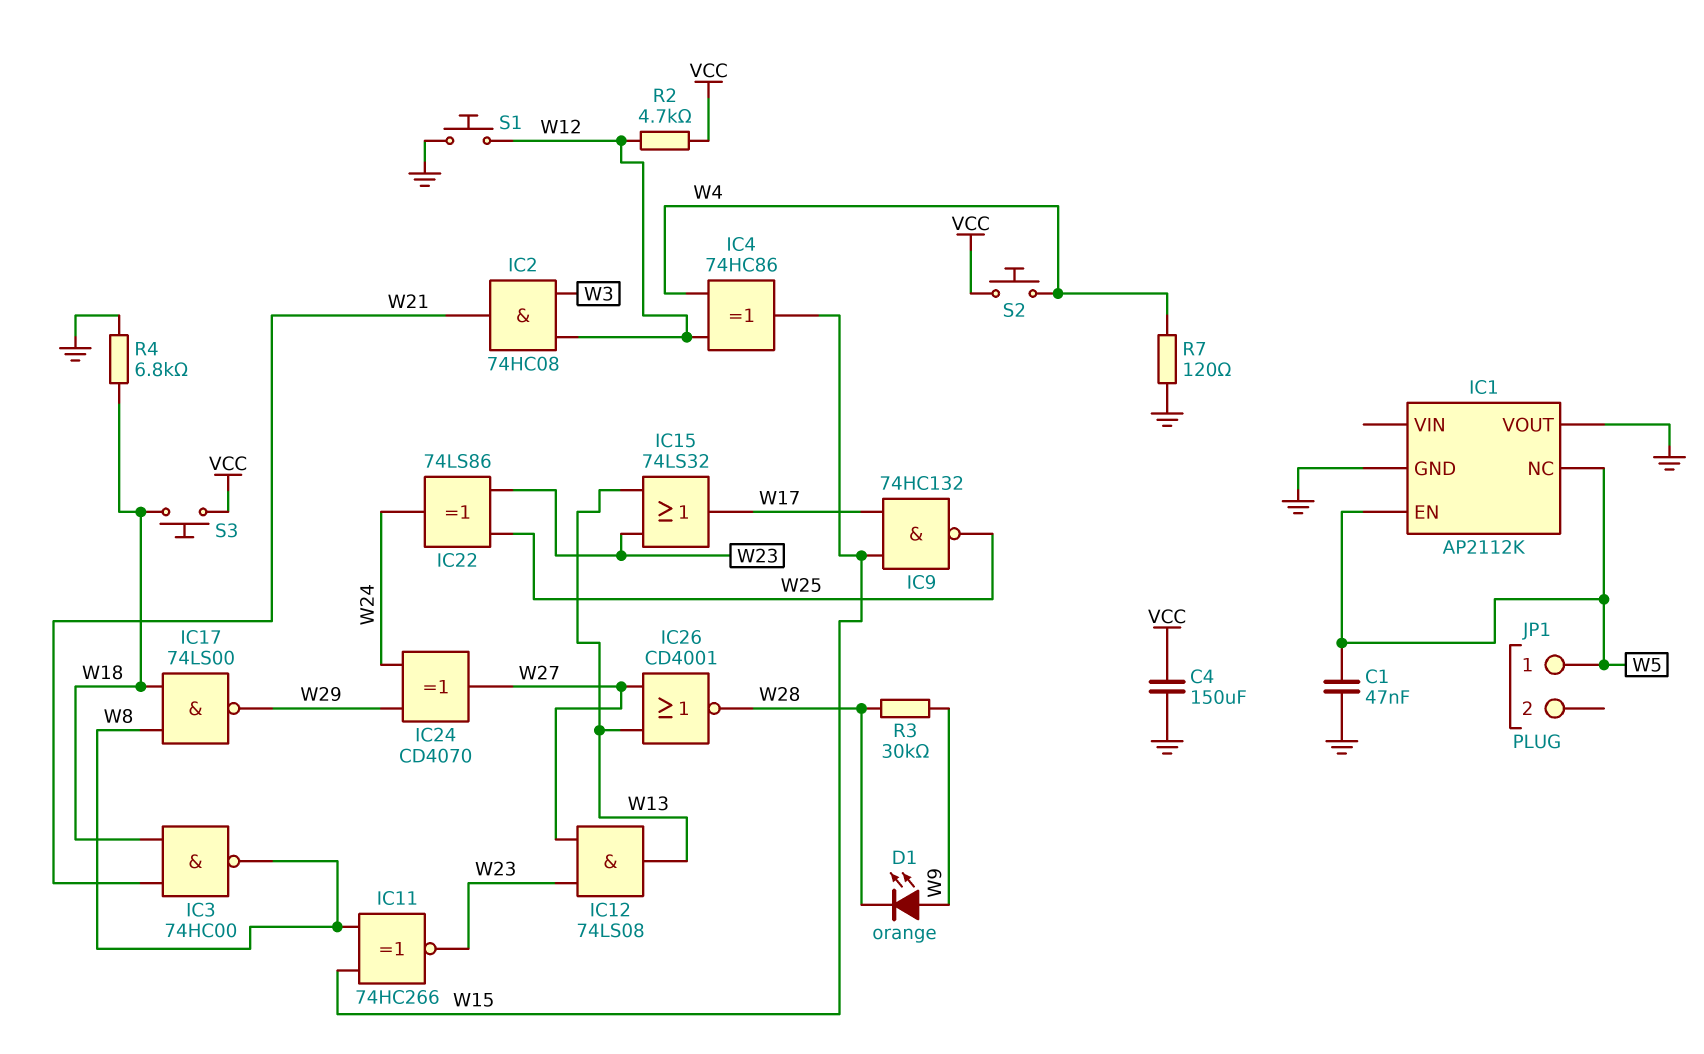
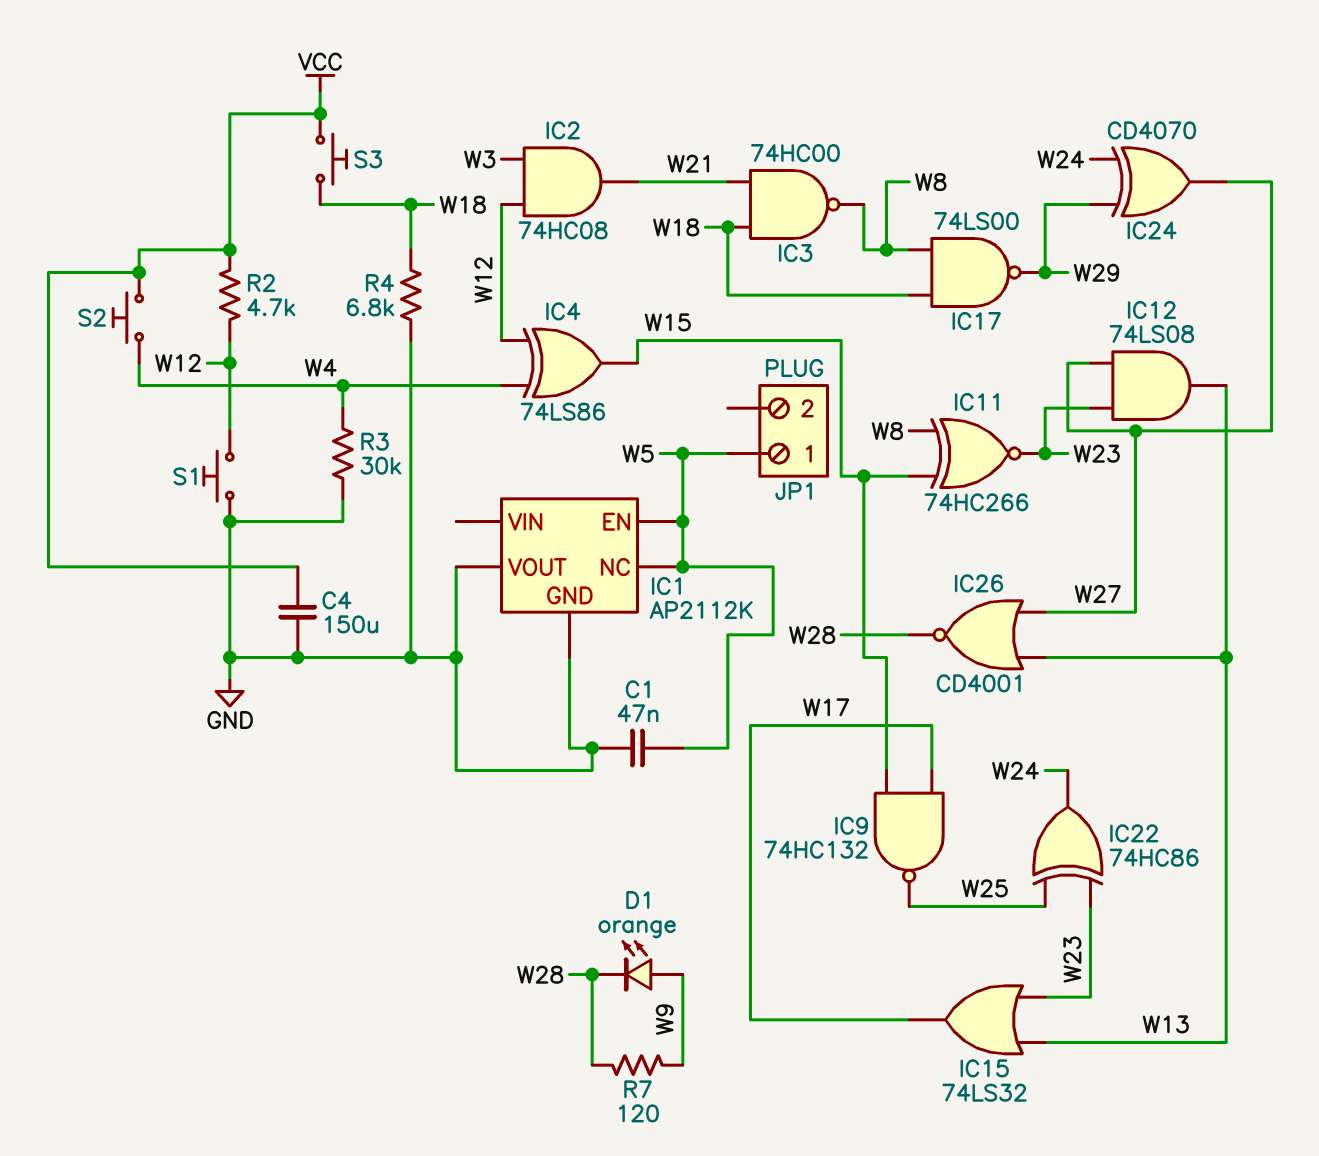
IC4: XOR 74HC86 (in W4, in W12, out W15) -> XOR 74LS86 (in W4, in W12, out W15)
IC22: XOR 74LS86 (in W23, in W25, out W24) -> XOR 74HC86 (in W23, in W25, out W24)
R3: 30k (W9, W28) -> 30k (GND, W4)
R7: 120 (GND, W4) -> 120 (W9, W28)

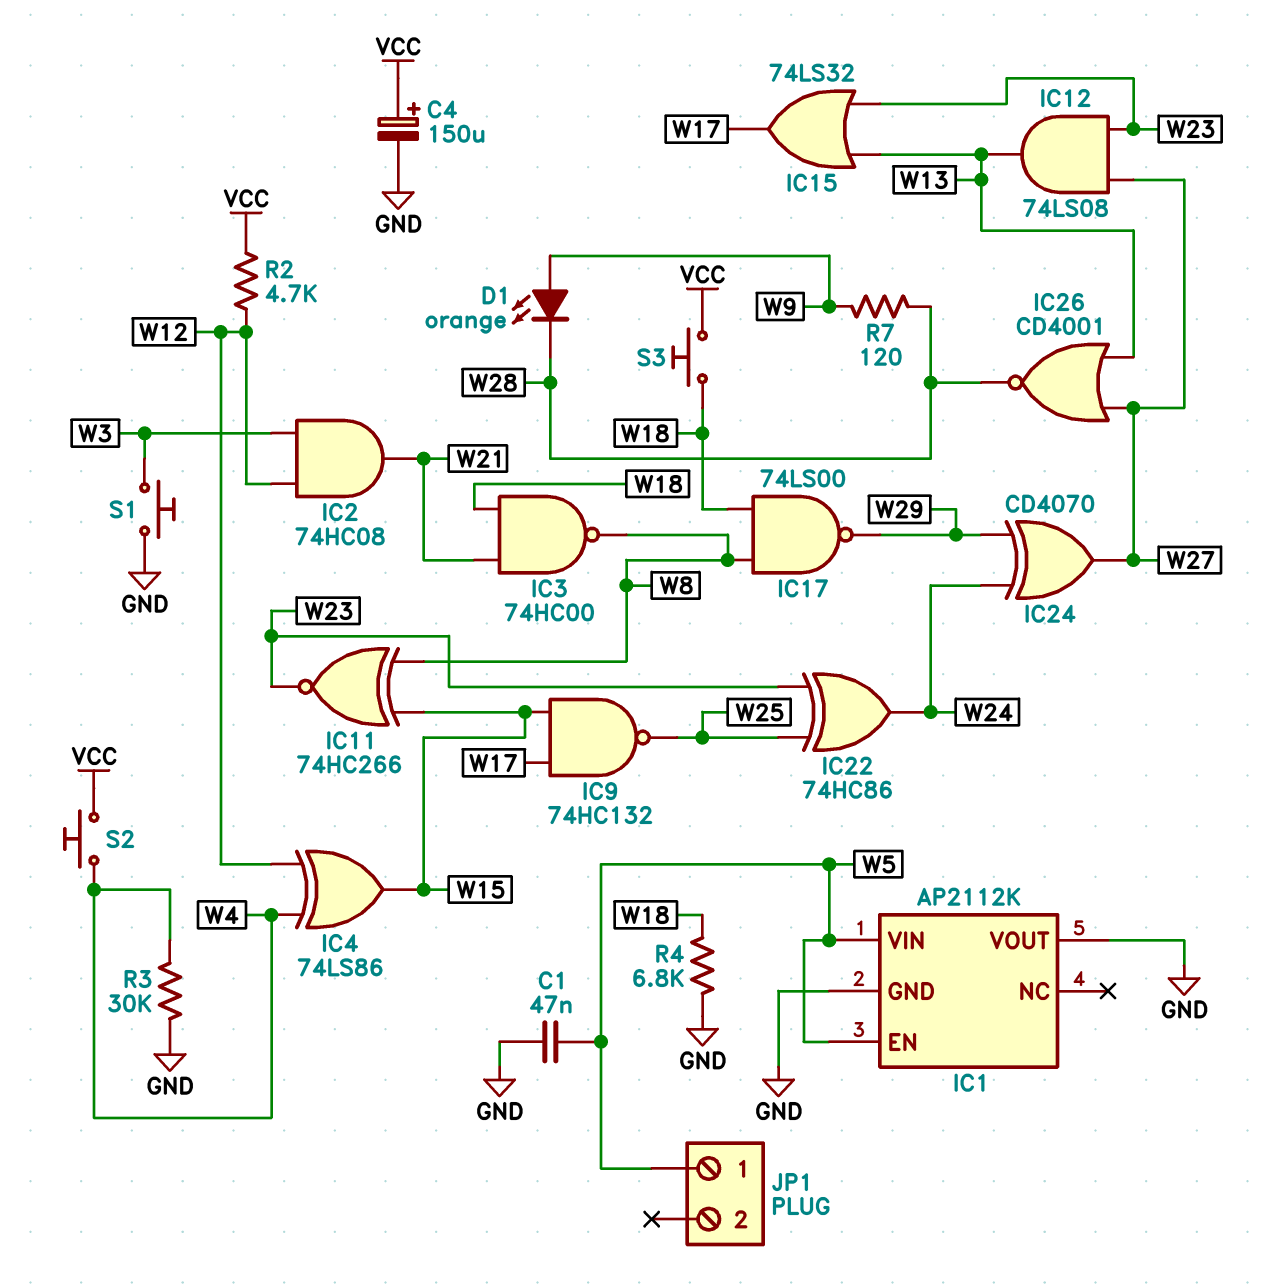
C4: 150uF (GND, VCC) -> 150uF (plus VCC, minus GND)
IC1 pin NC: W5 -> none
IC1 pin VIN: none -> W5
S1: button (GND, W12) -> button (GND, W3)

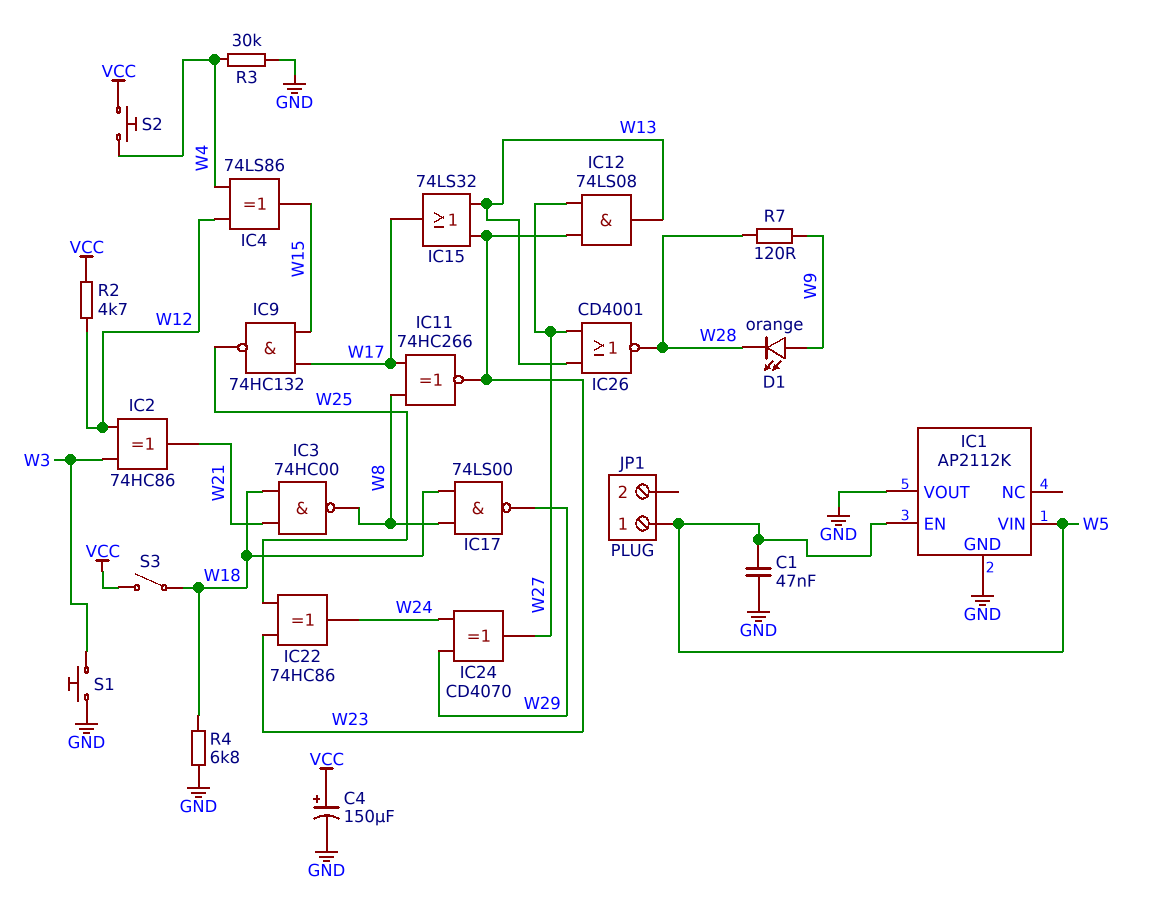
IC2: AND 74HC08 (in W3, in W12, out W21) -> XOR 74HC86 (in W3, in W12, out W21)
IC11: XNOR 74HC266 (in W8, in W15, out W23) -> XNOR 74HC266 (in W8, in W17, out W23)
S3: button (VCC, W18) -> switch (VCC, W18)

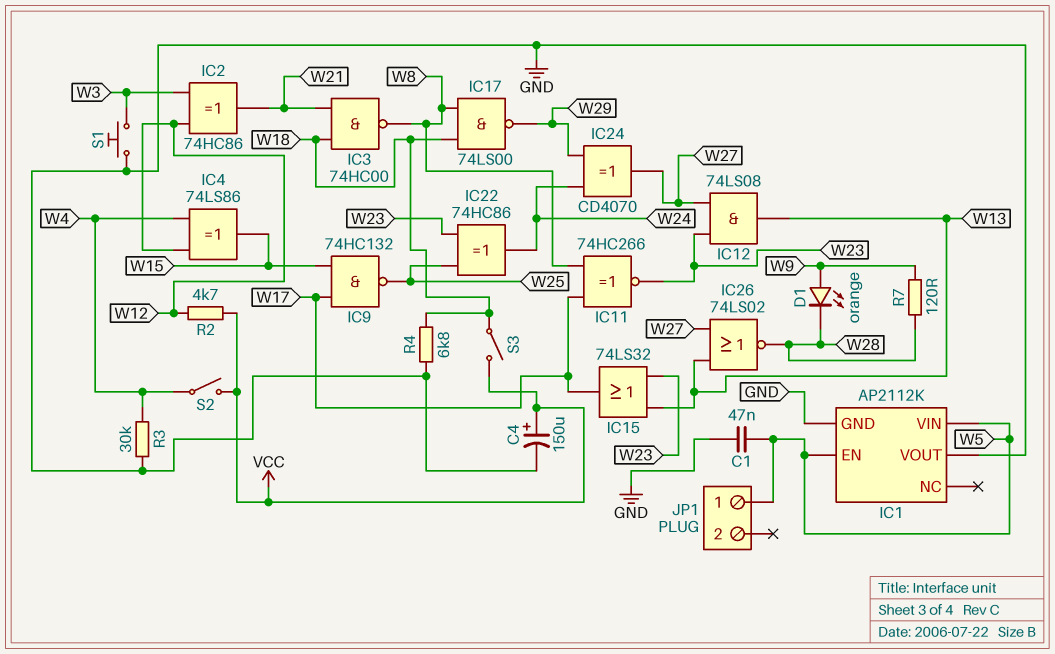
IC26: NOR CD4001 (in W13, in W27, out W28) -> NOR 74LS02 (in W13, in W27, out W28)
S2: button (VCC, W4) -> switch (VCC, W4)

